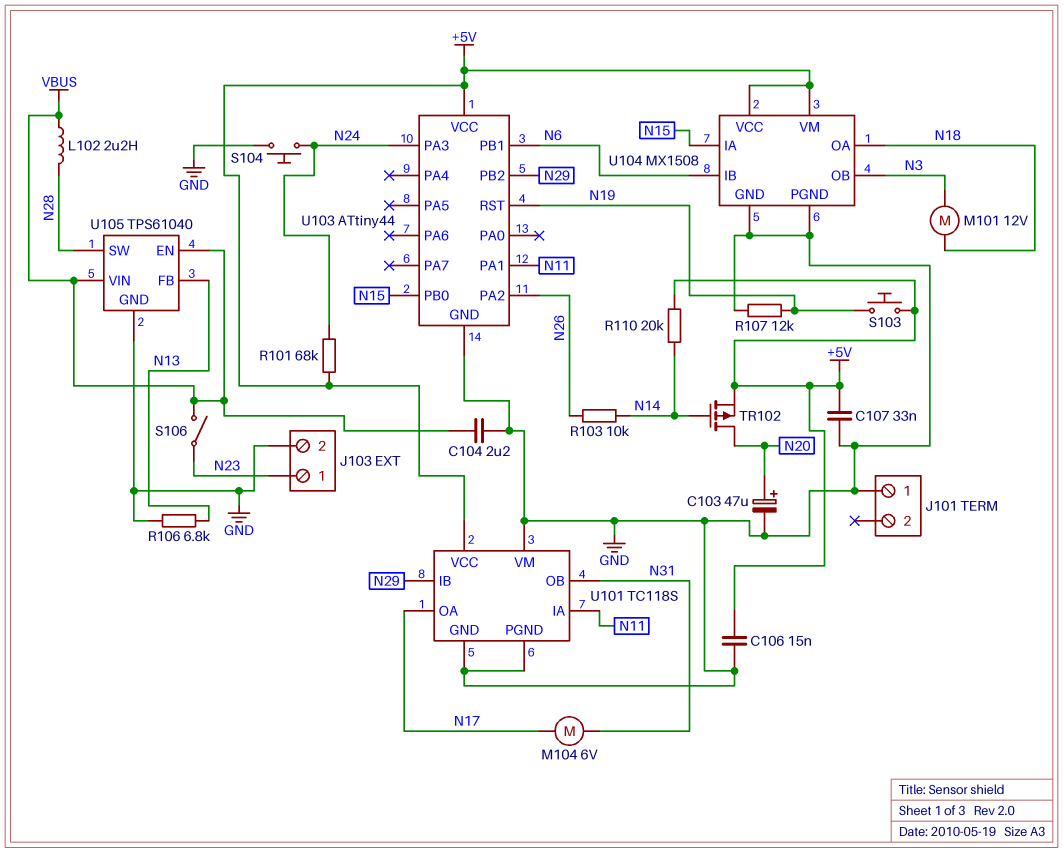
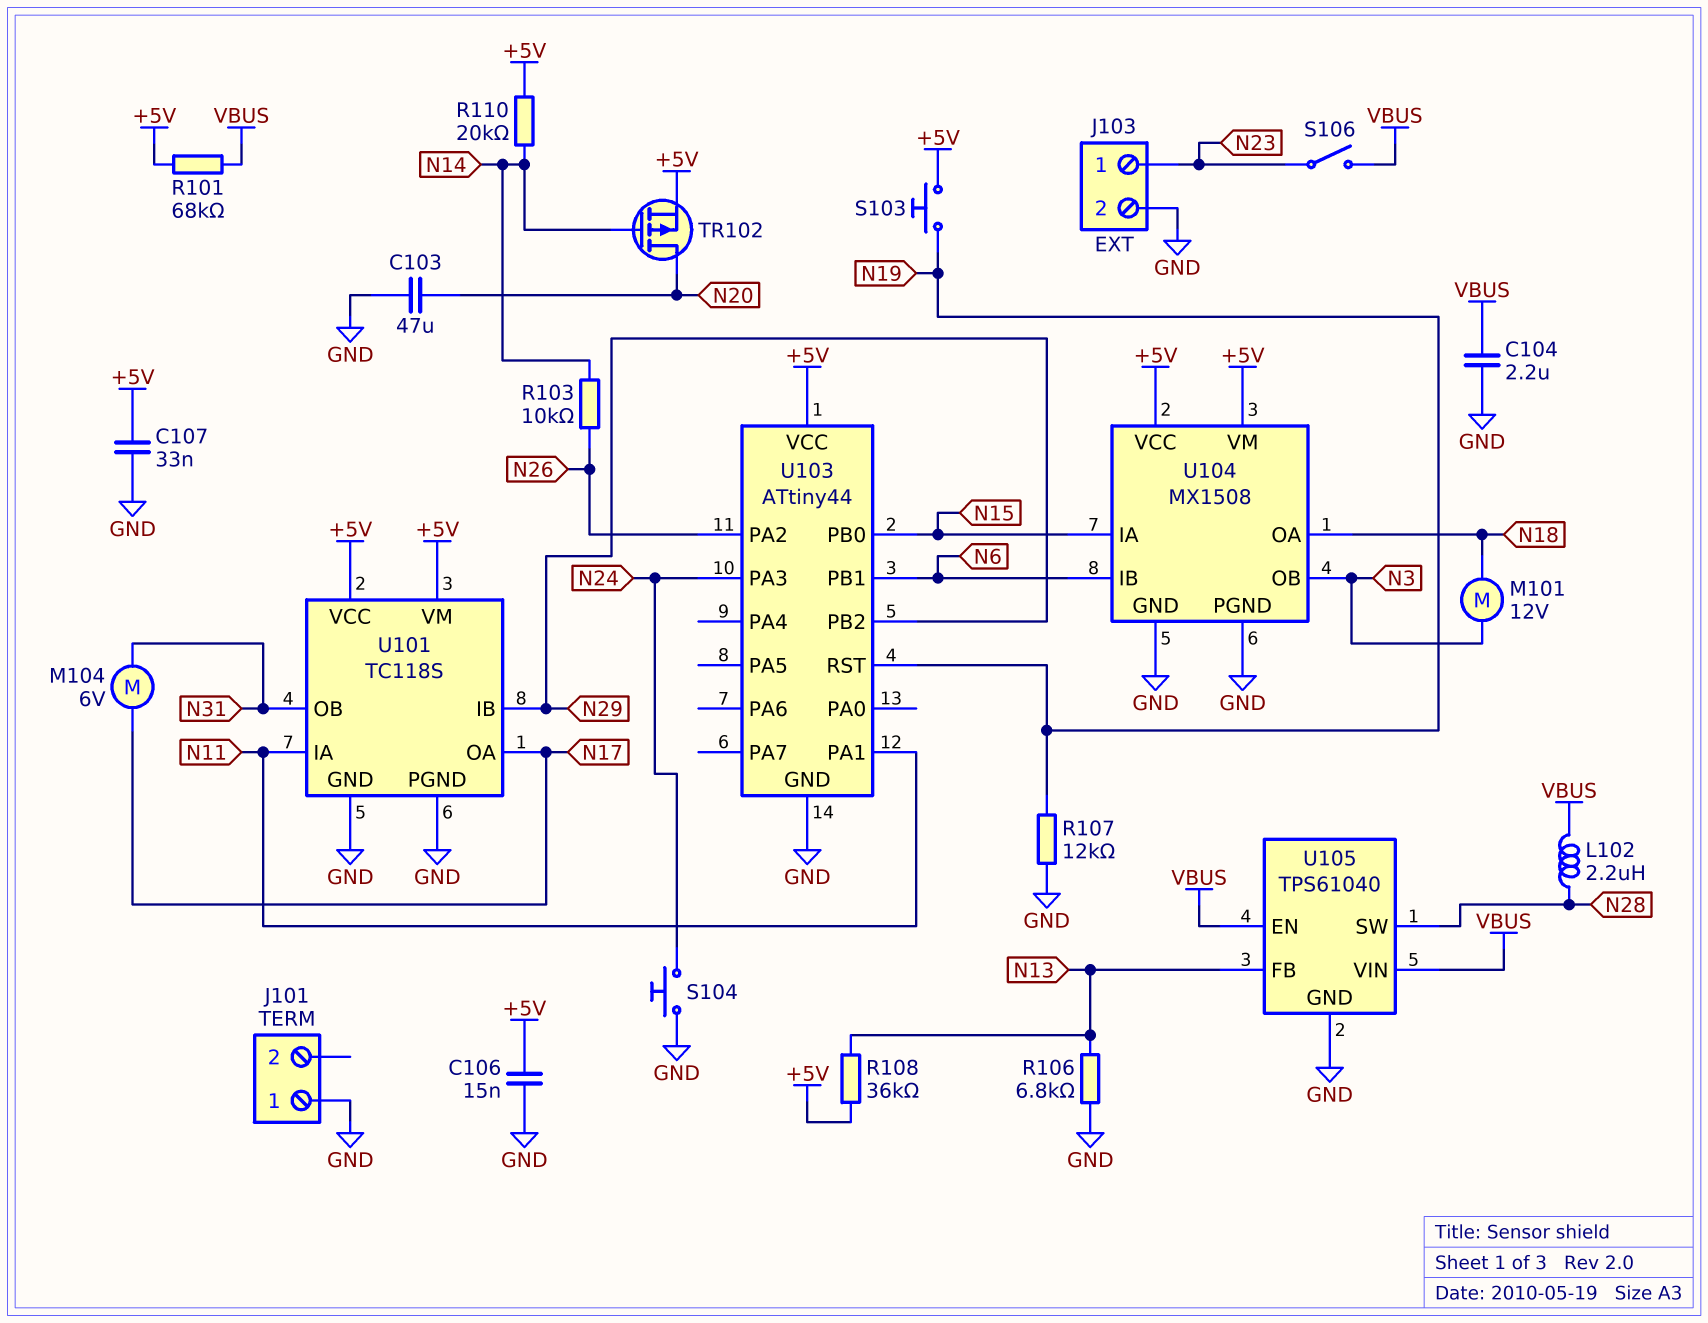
C103: 47uF (plus N20, minus GND) -> 47uF (GND, N20)
R101: 68k (+5V, N24) -> 68k (+5V, VBUS)
R108: none -> 36k (+5V, N13)
U101 pin VM: GND -> +5V

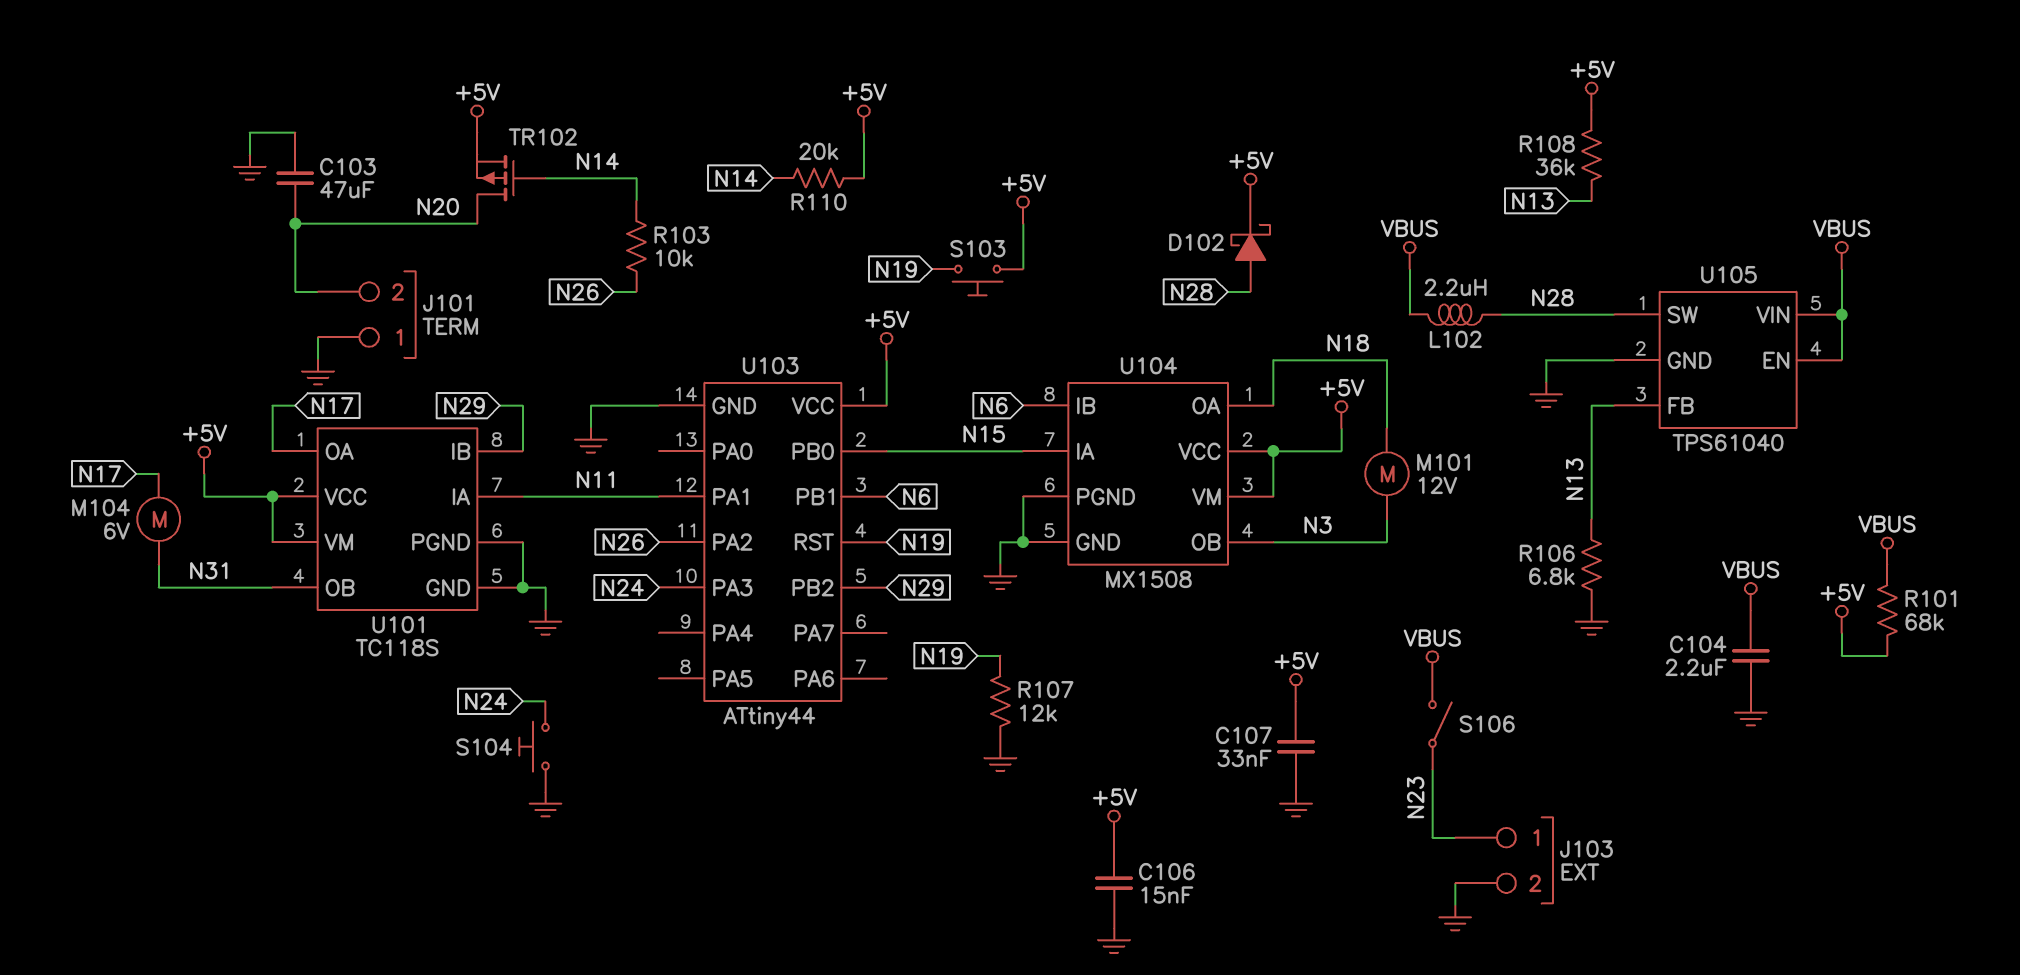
D102: none -> schottky (A N28, K +5V)
J101 pin 2: none -> N20

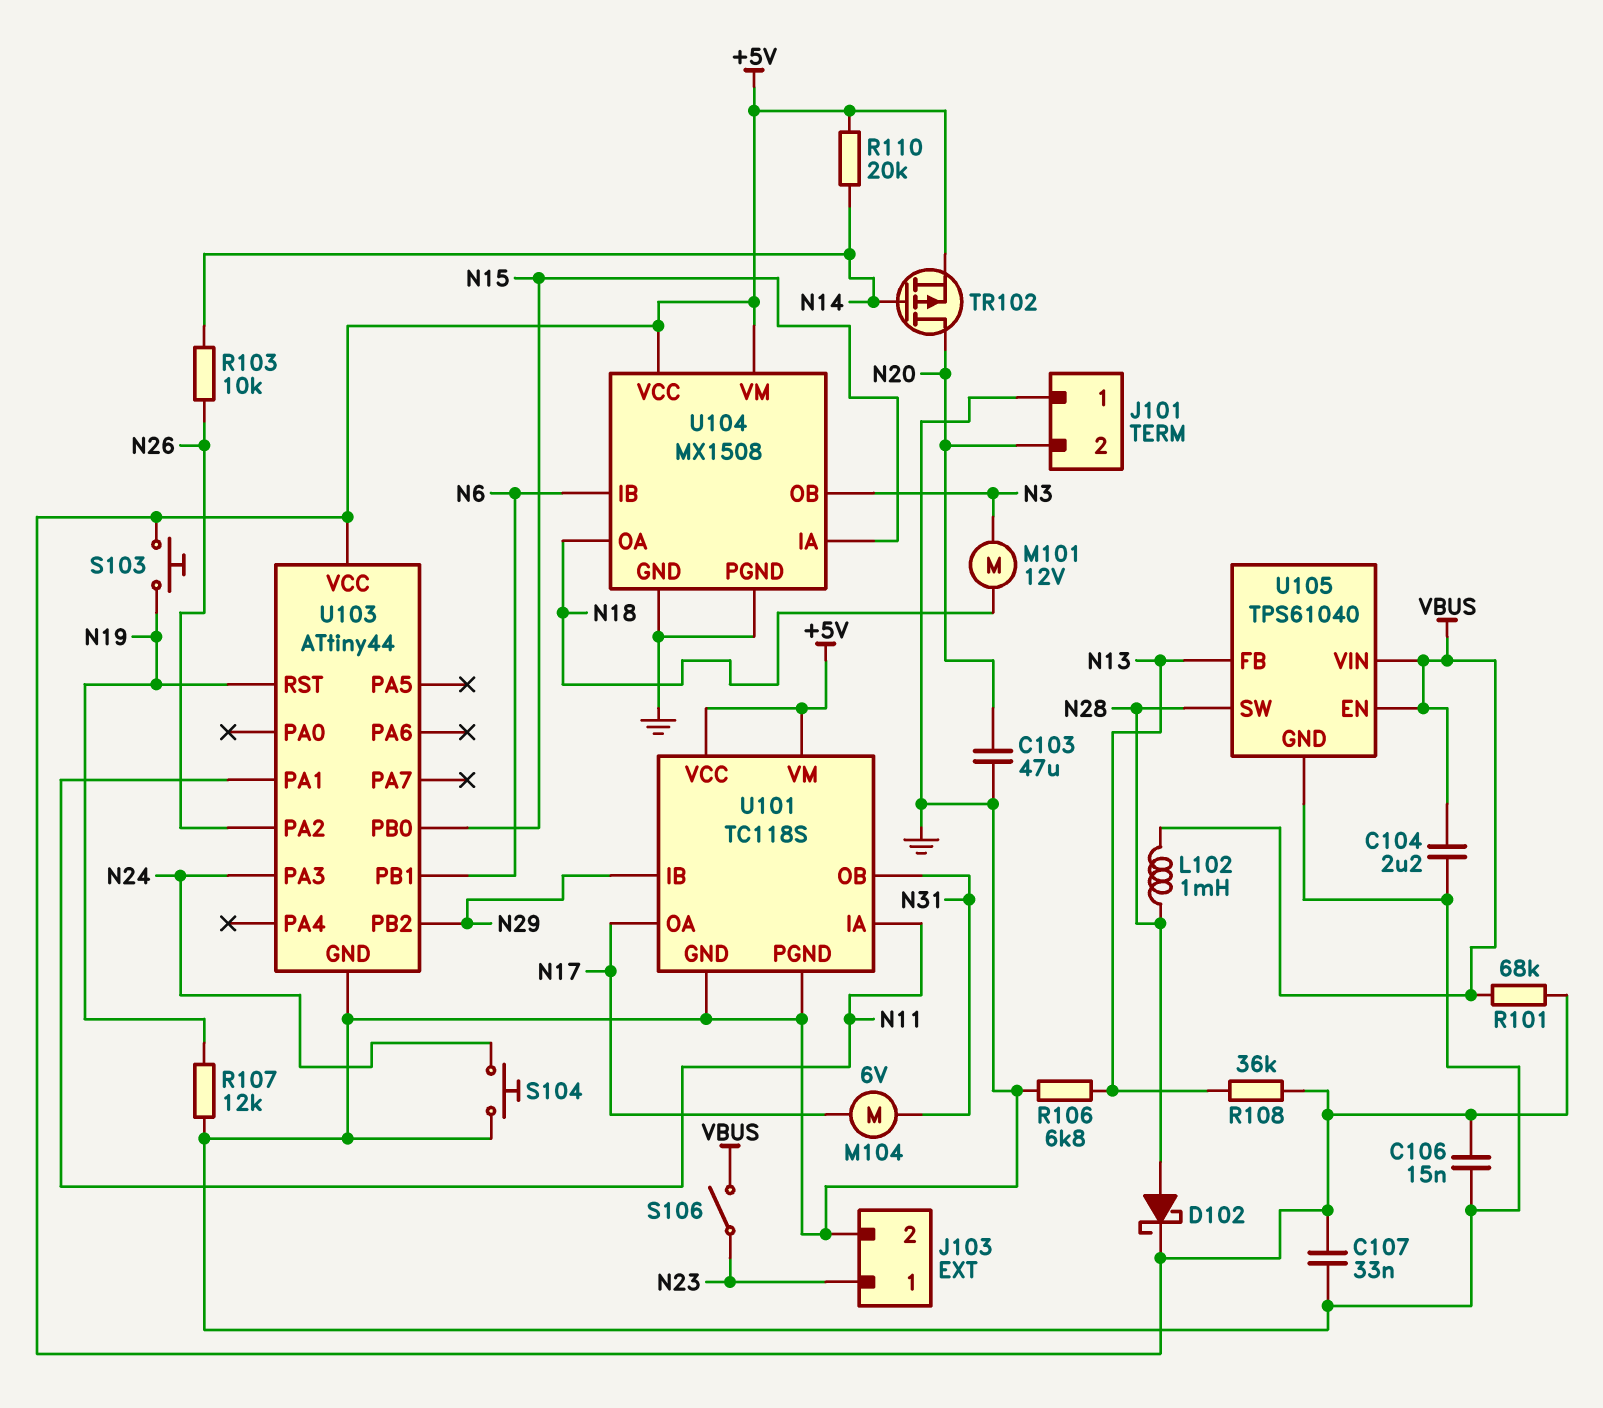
L102: 2.2uH (N28, VBUS) -> 1mH (N28, VBUS)

